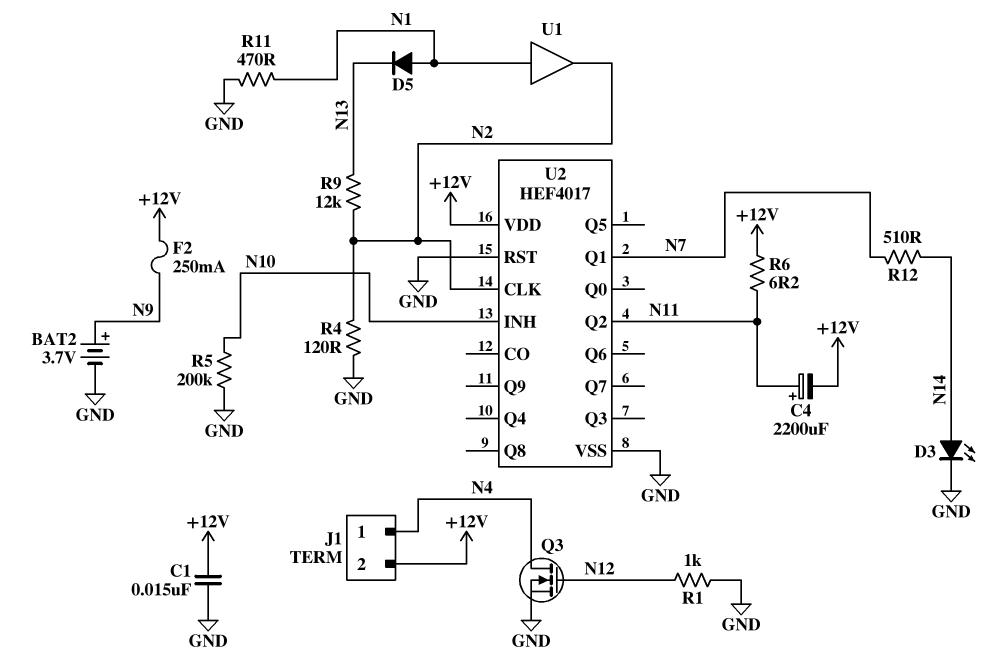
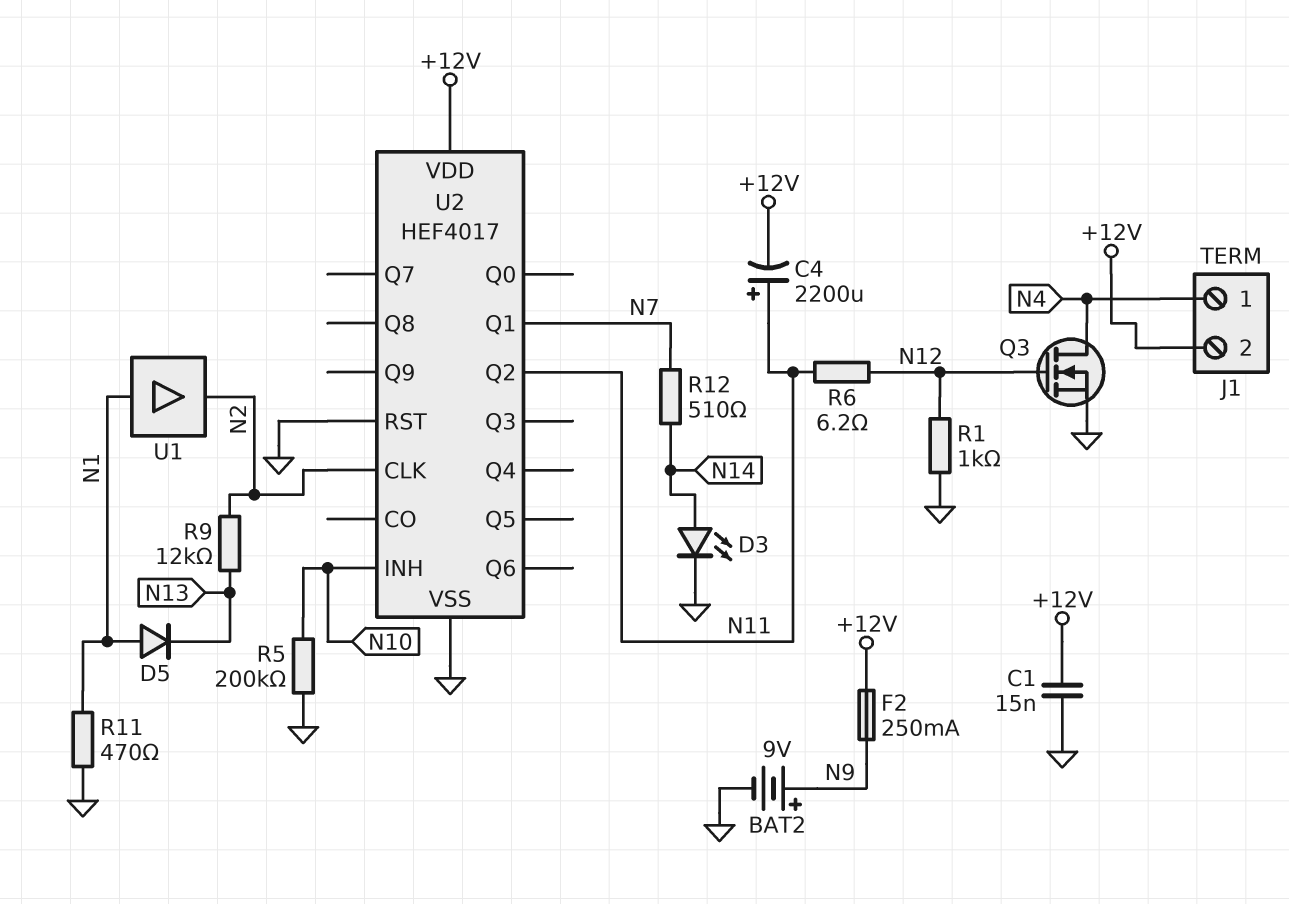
BAT2: 3.7V (plus N9, minus GND) -> 9V (plus N9, minus GND)
R4: 120 (GND, N2) -> none
R6: 6.2 (+12V, N11) -> 6.2 (N11, N12)

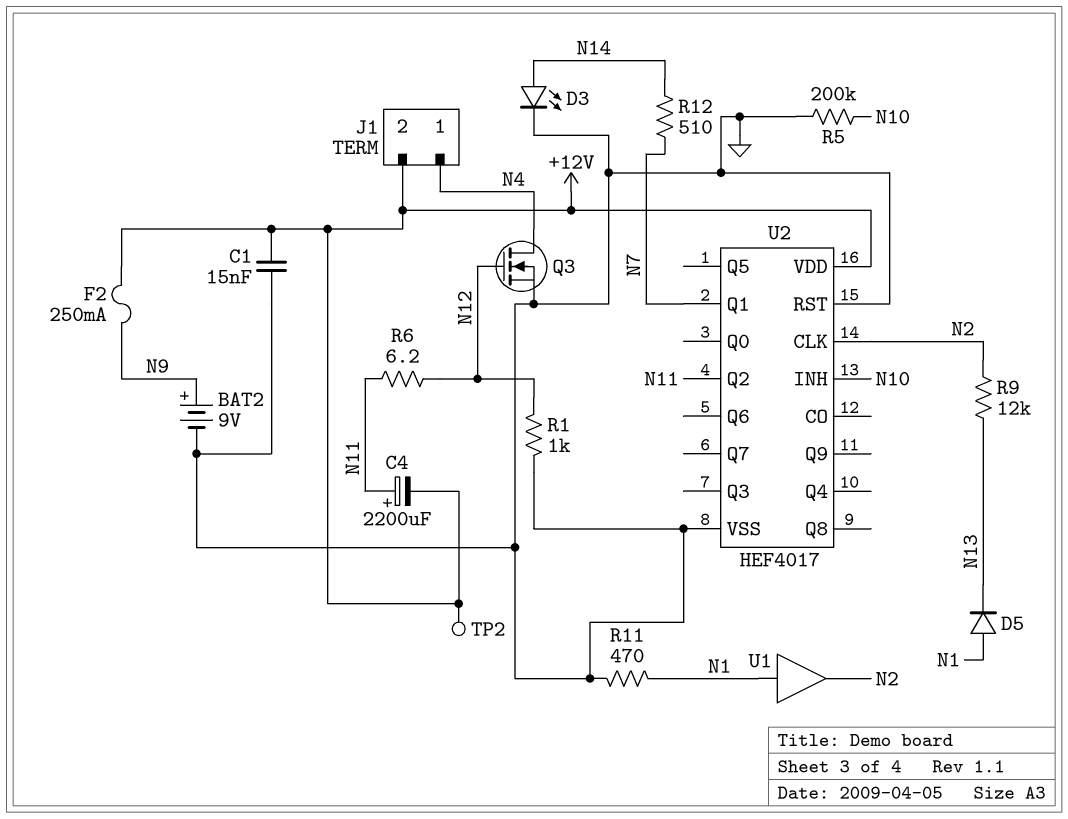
TP2: none -> test point (+12V)

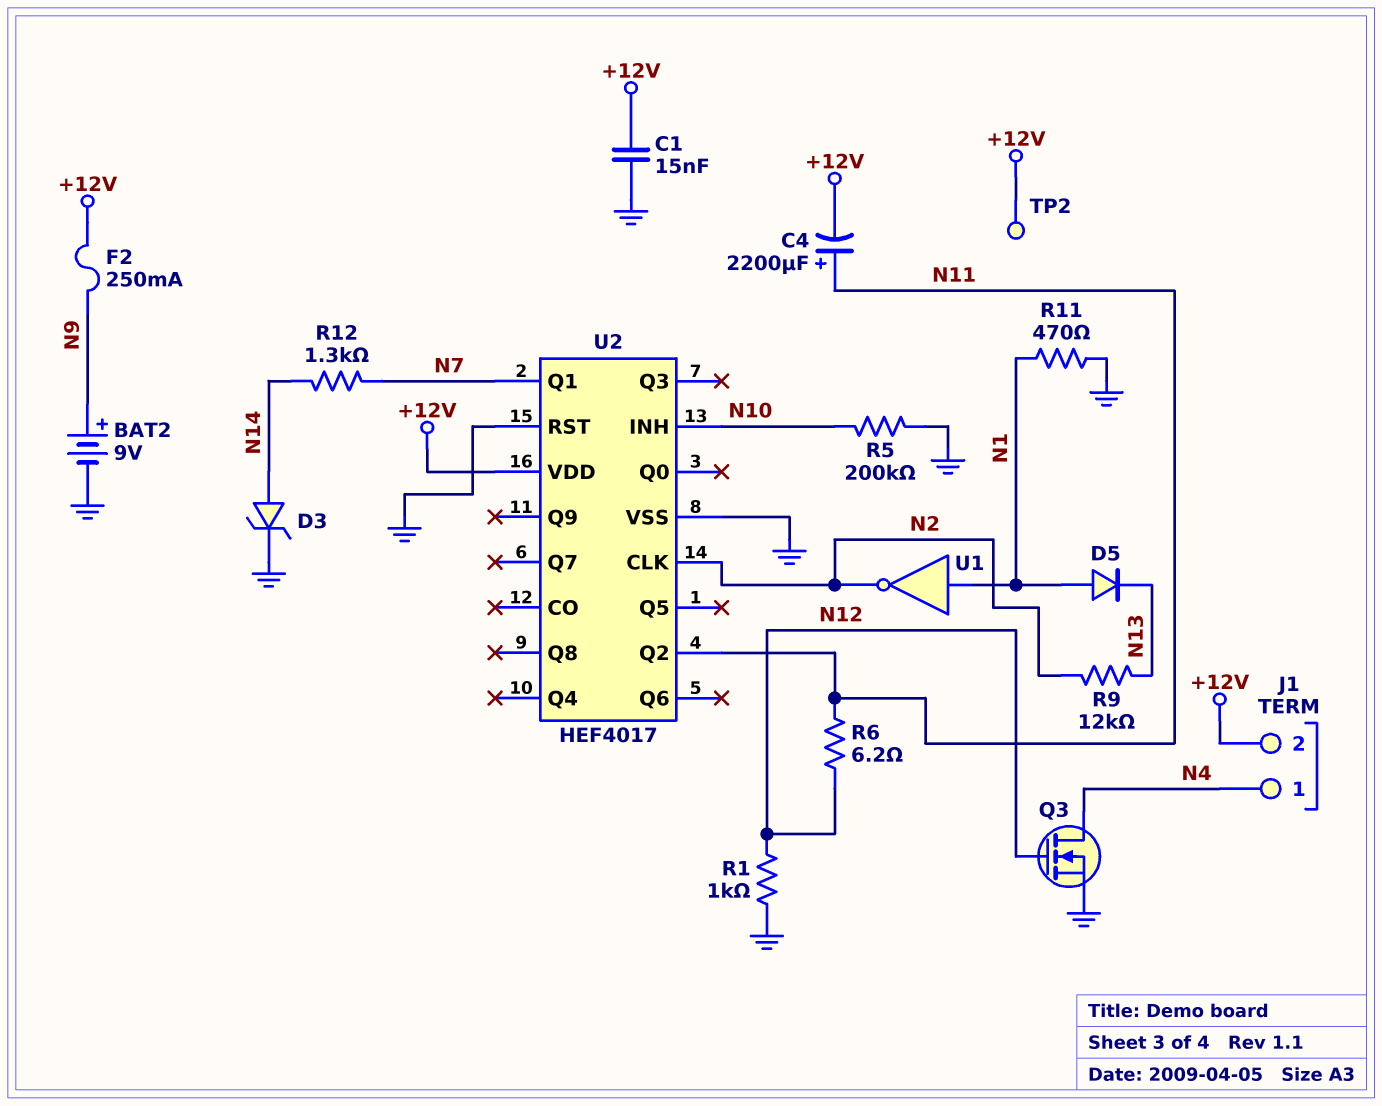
D3: LED (A N14, K GND) -> zener (A N14, K GND)
R12: 510 (N7, N14) -> 1.3k (N7, N14)
U1: buffer (in N1, out N2) -> NOT (in N1, out N2)

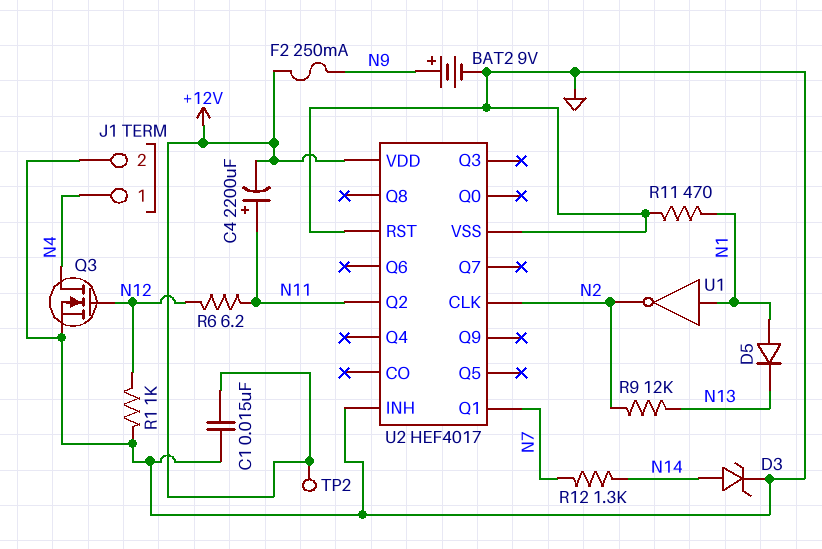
J1 pin 2: +12V -> GND
R5: 200k (GND, N10) -> none
U2 pin INH: N10 -> GND

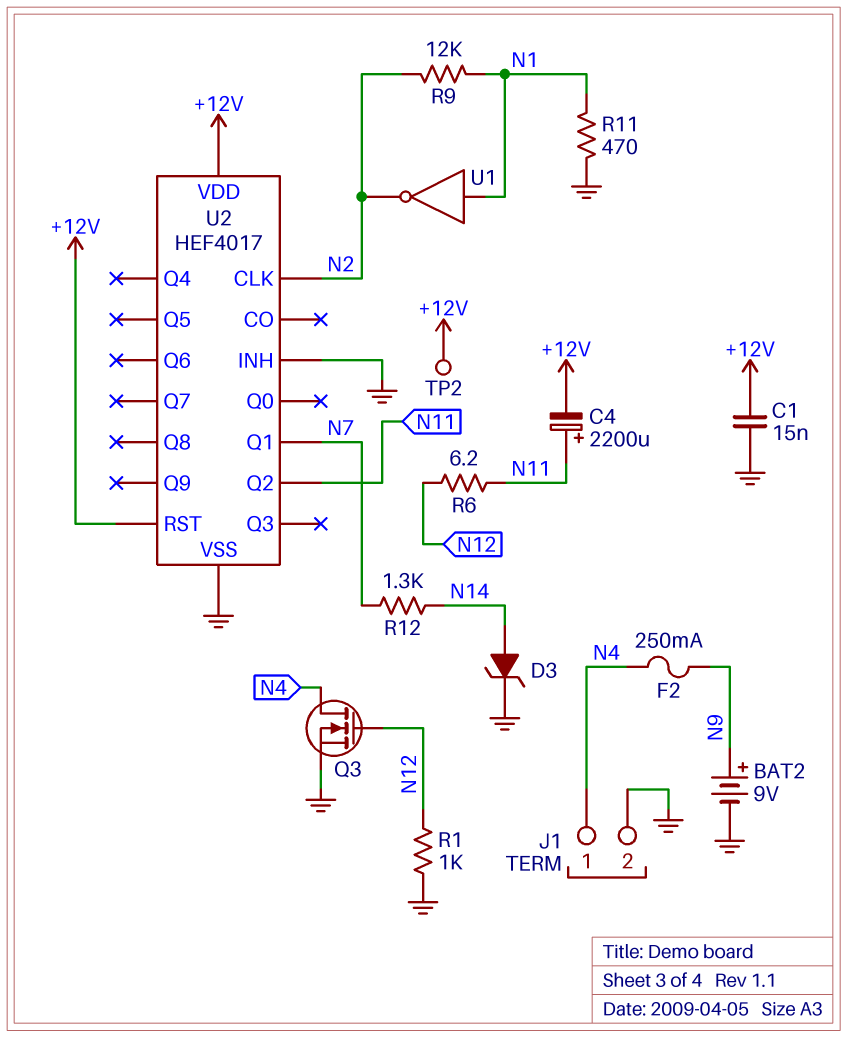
D5: diode (A N1, K N13) -> none
F2: 250mA (+12V, N9) -> 250mA (N4, N9)
R9: 12k (N2, N13) -> 12k (N1, N2)
U2 pin RST: GND -> +12V

